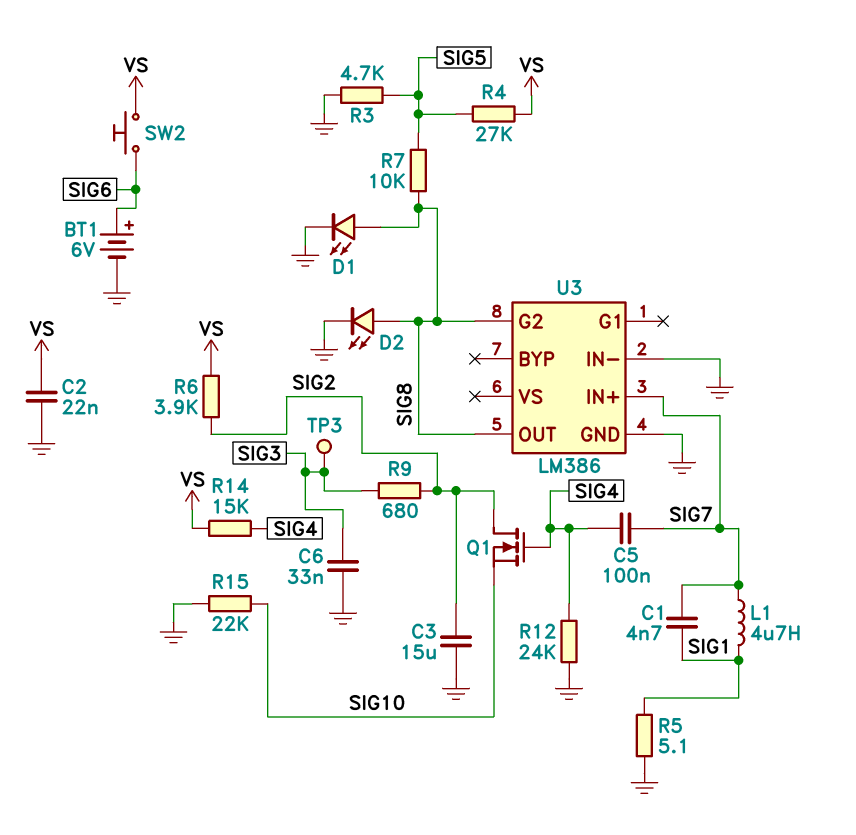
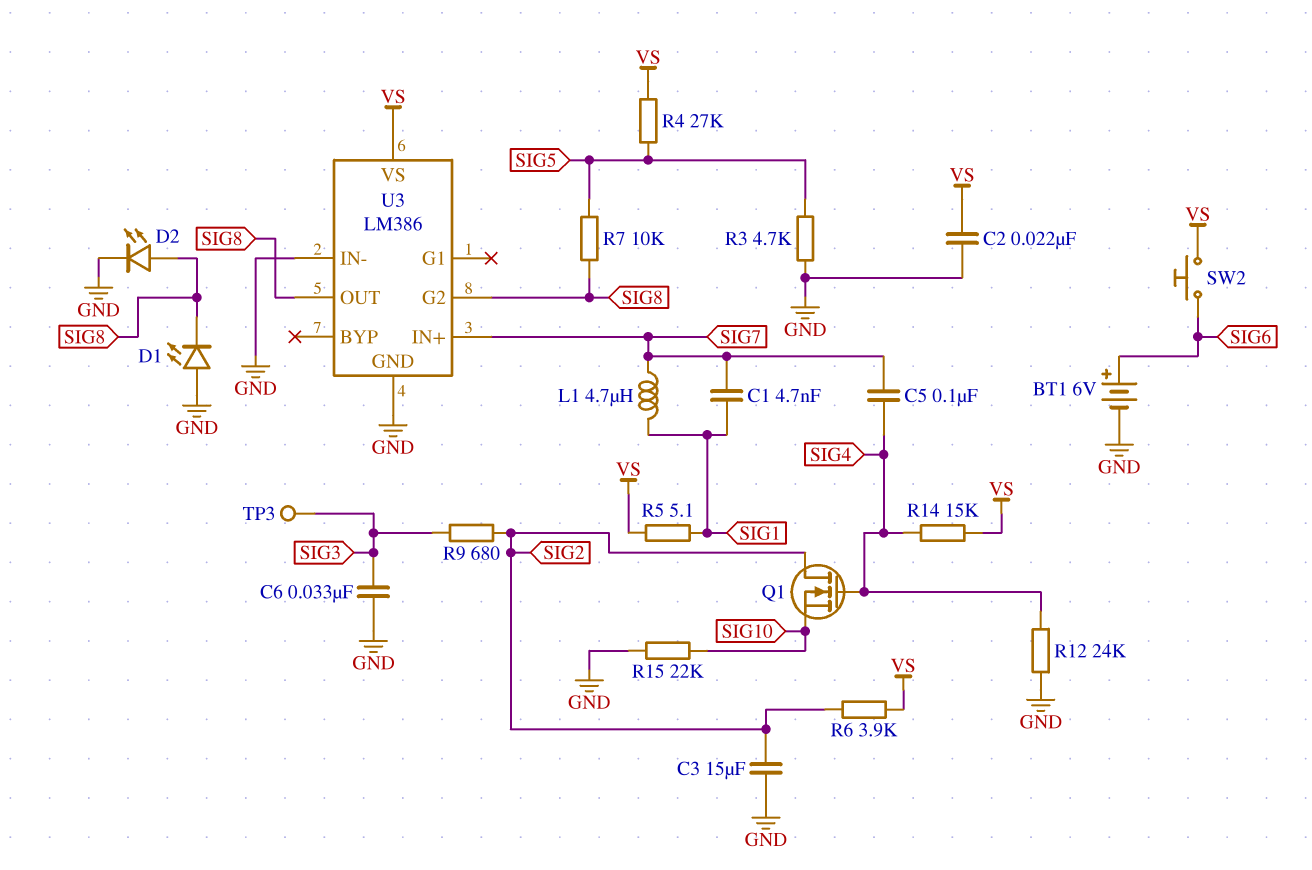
D1: LED (A SIG8, K GND) -> LED (A GND, K SIG8)
R5: 5.1 (GND, SIG1) -> 5.1 (SIG1, VS)
U3 pin VS: none -> VS

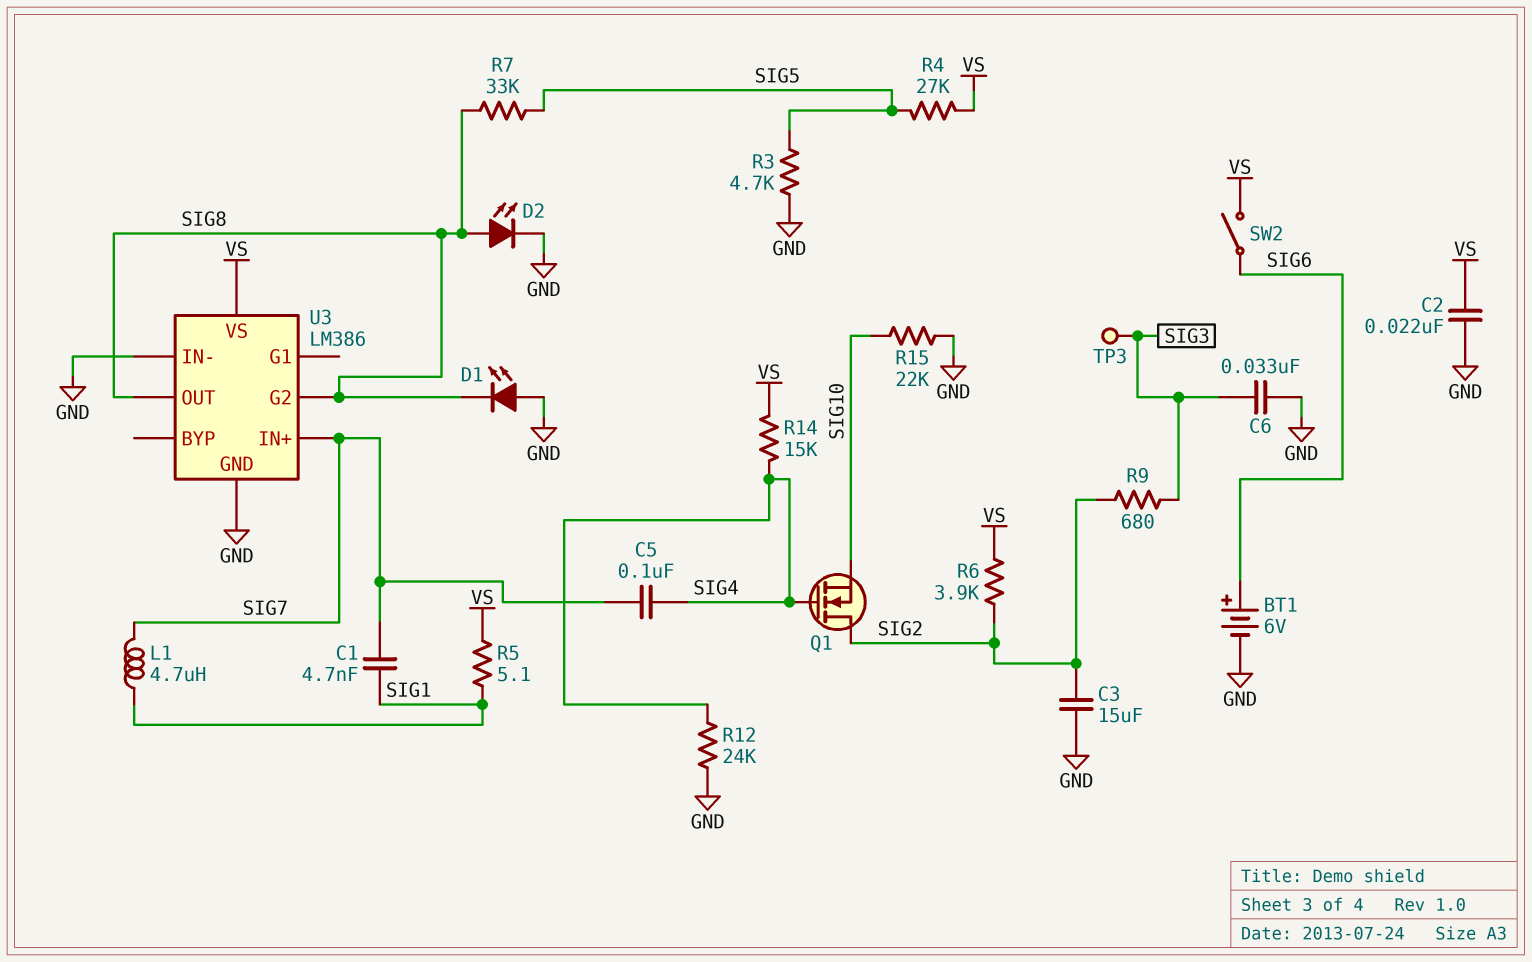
R7: 10k (SIG5, SIG8) -> 33k (SIG5, SIG8)
SW2: button (SIG6, VS) -> switch (SIG6, VS)

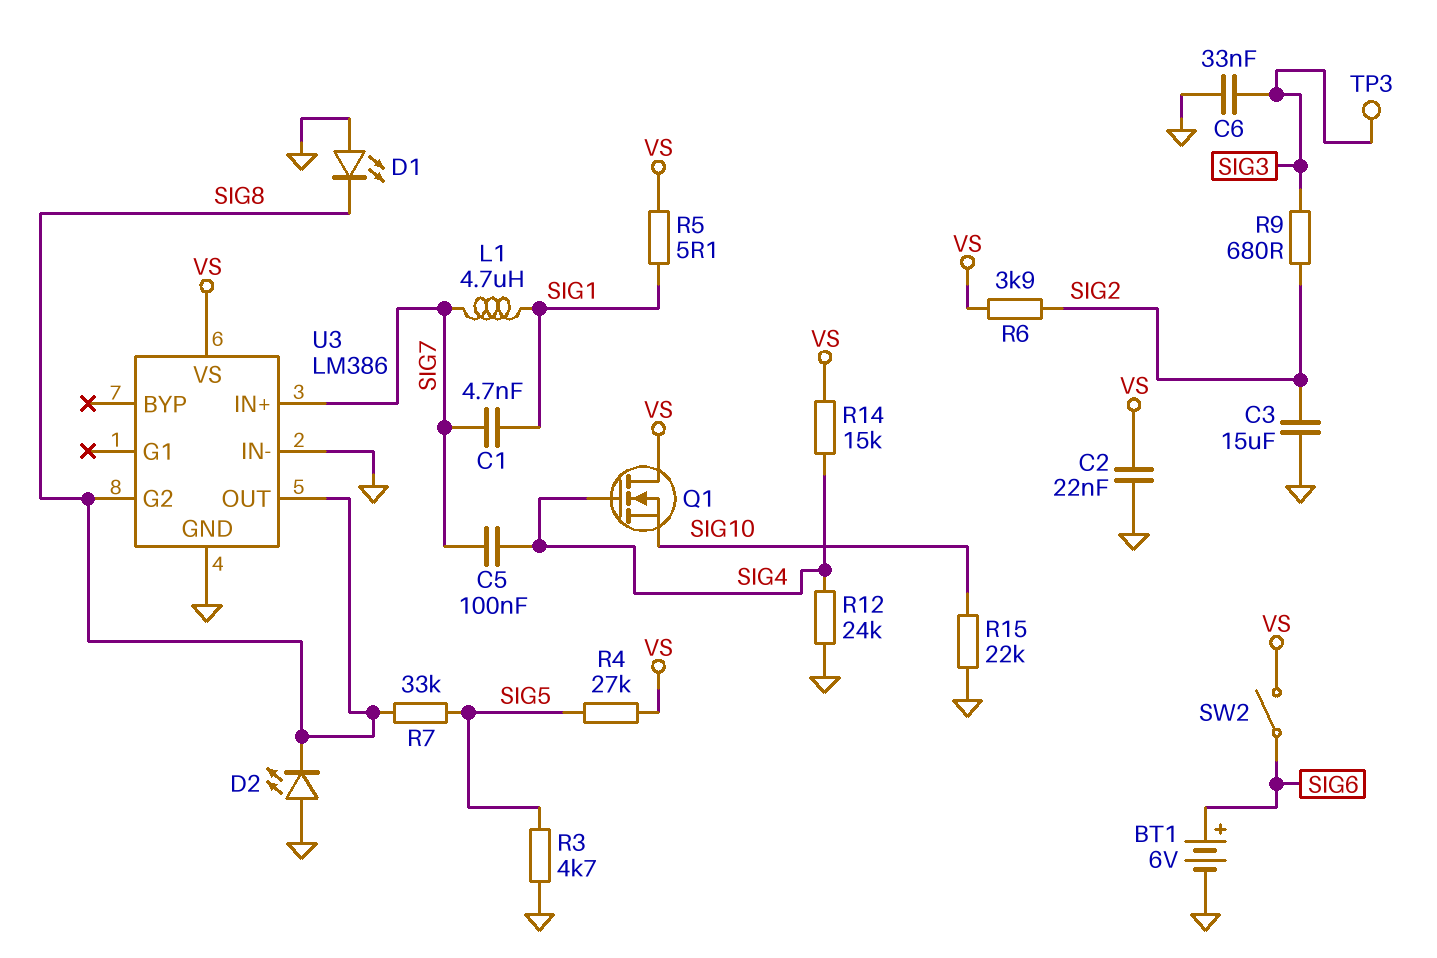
D2: LED (A SIG8, K GND) -> LED (A GND, K SIG8)
Q1: NMOS (G SIG4, D SIG2, S SIG10) -> NMOS (G SIG4, D VS, S SIG10)

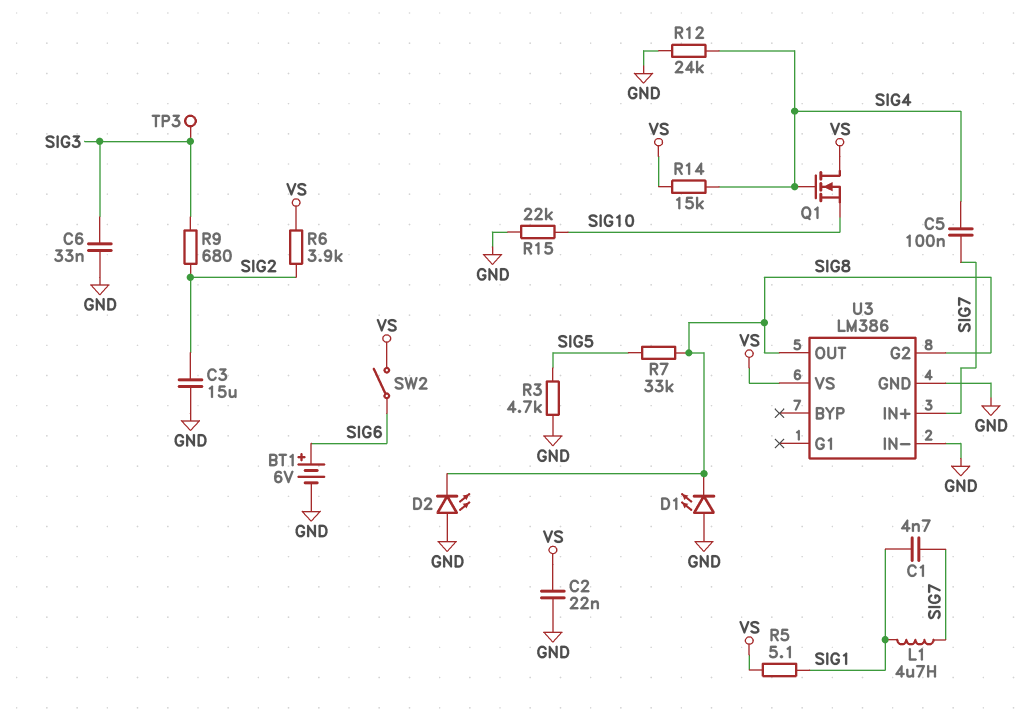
R4: 27k (SIG5, VS) -> none

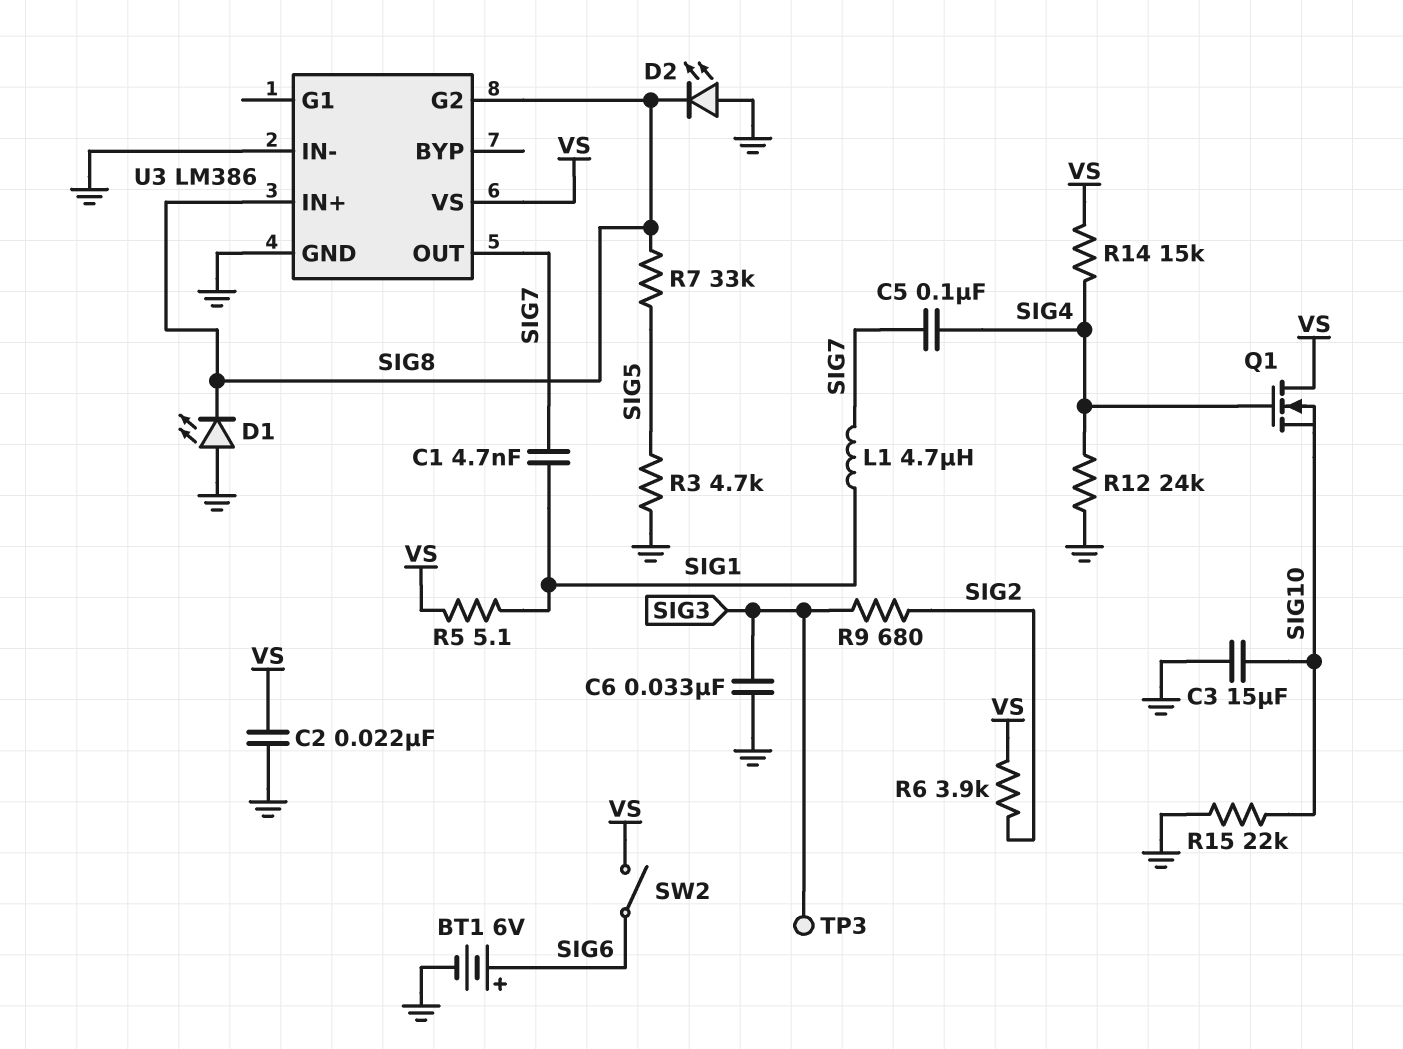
C3: 15uF (GND, SIG2) -> 15uF (GND, SIG10)
U3 pin IN+: SIG7 -> SIG8
U3 pin OUT: SIG8 -> SIG7

